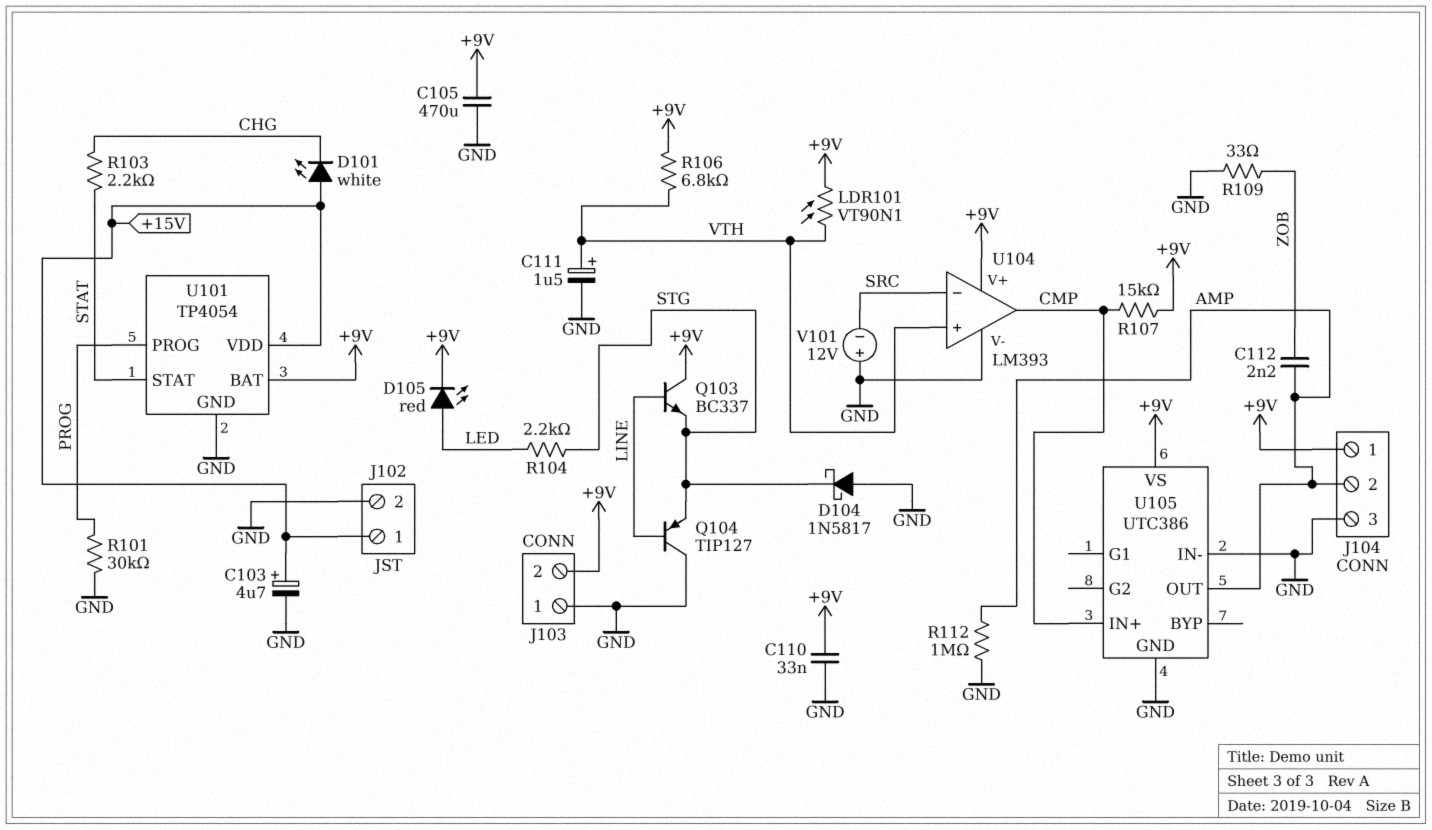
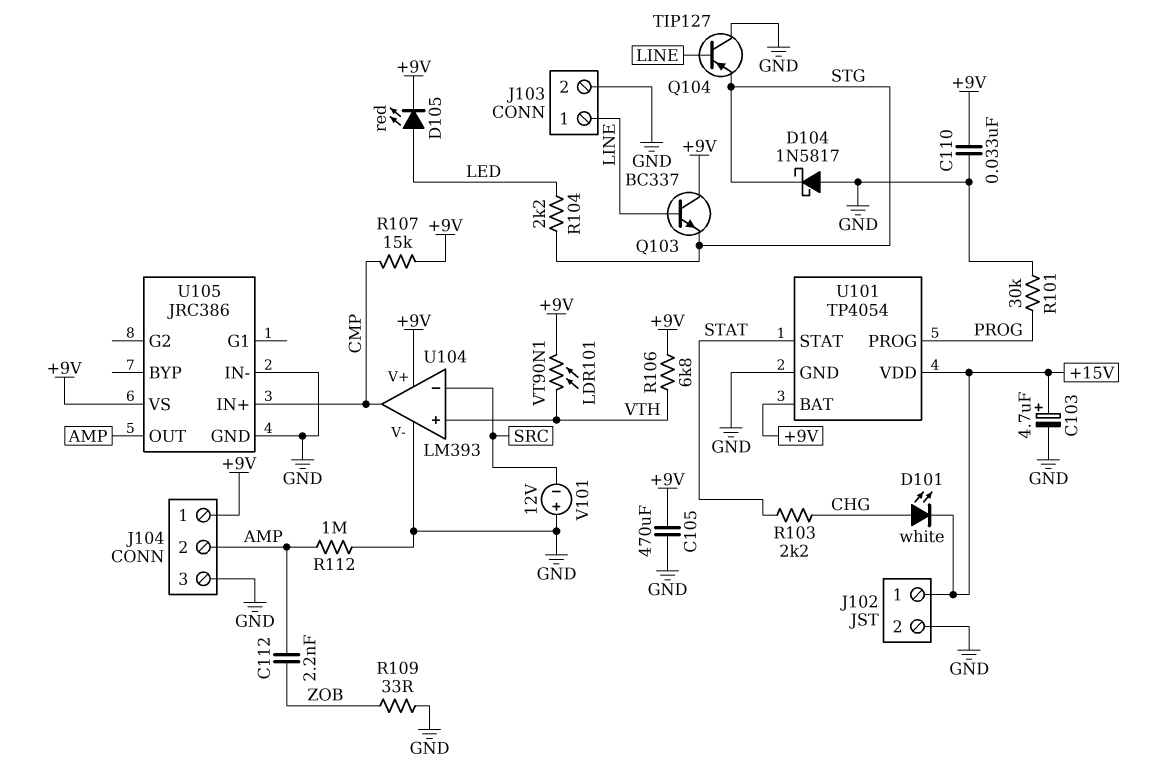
C111: 1.5uF (plus VTH, minus GND) -> none
D101: LED white (A +15V, K CHG) -> LED white (A CHG, K +15V)
J103 pin 1: GND -> LINE
J103 pin 2: +9V -> GND
U105: UTC386 -> JRC386

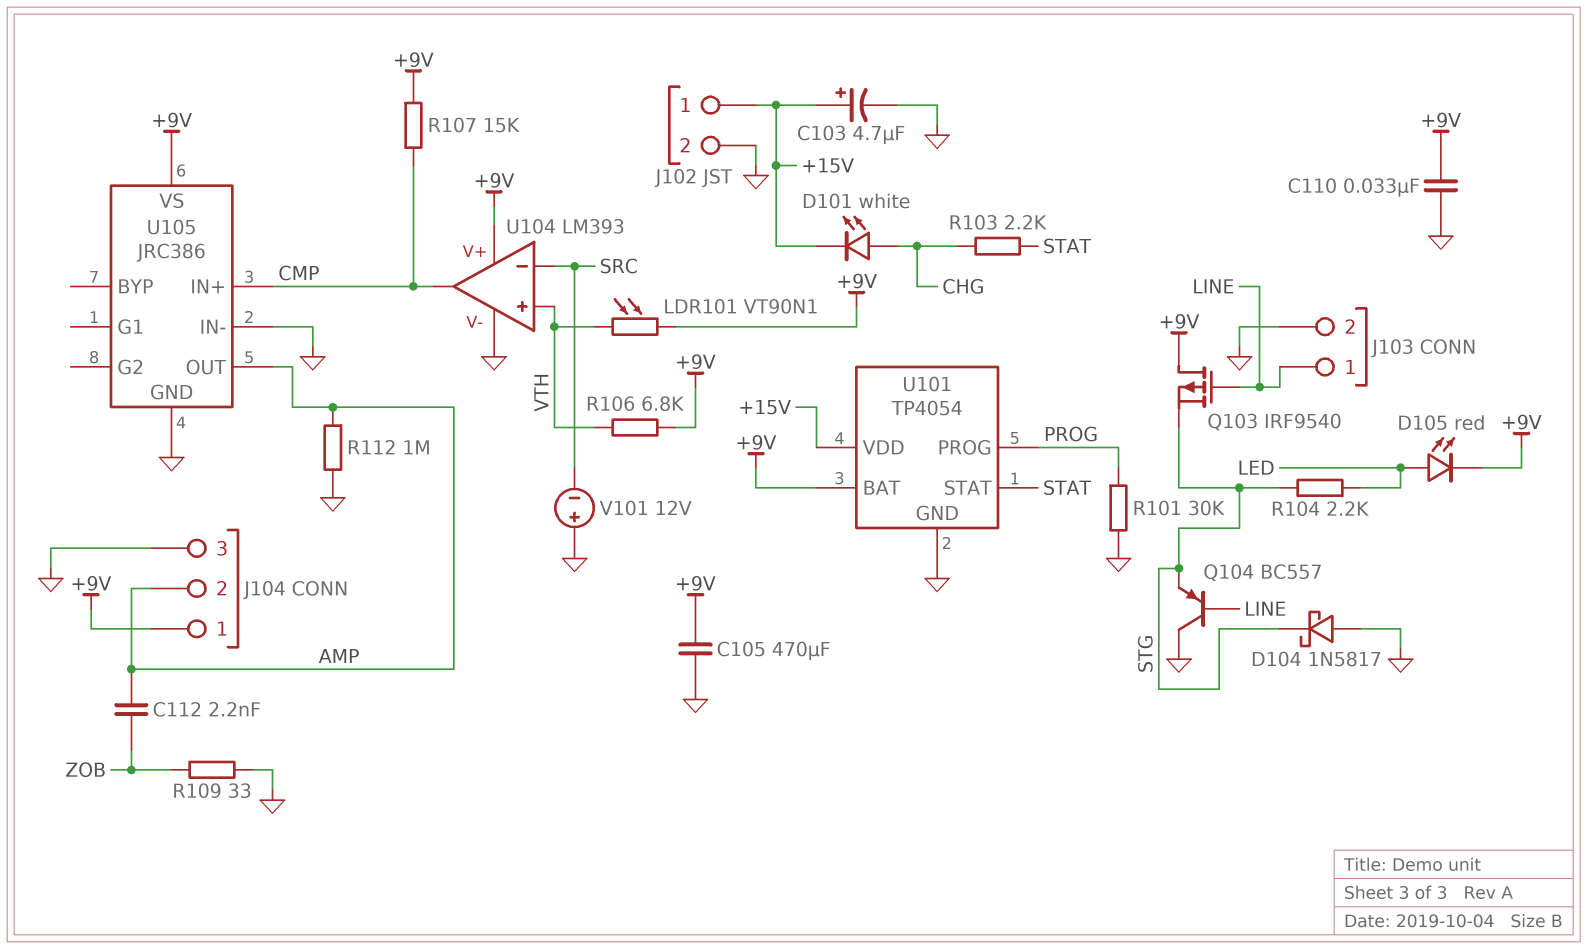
Q103: NPN BC337 (B LINE, C +9V, E STG) -> PMOS IRF9540 (G LINE, D +9V, S STG)
Q104: PNP TIP127 (B LINE, C GND, E STG) -> PNP BC557 (B LINE, C GND, E STG)

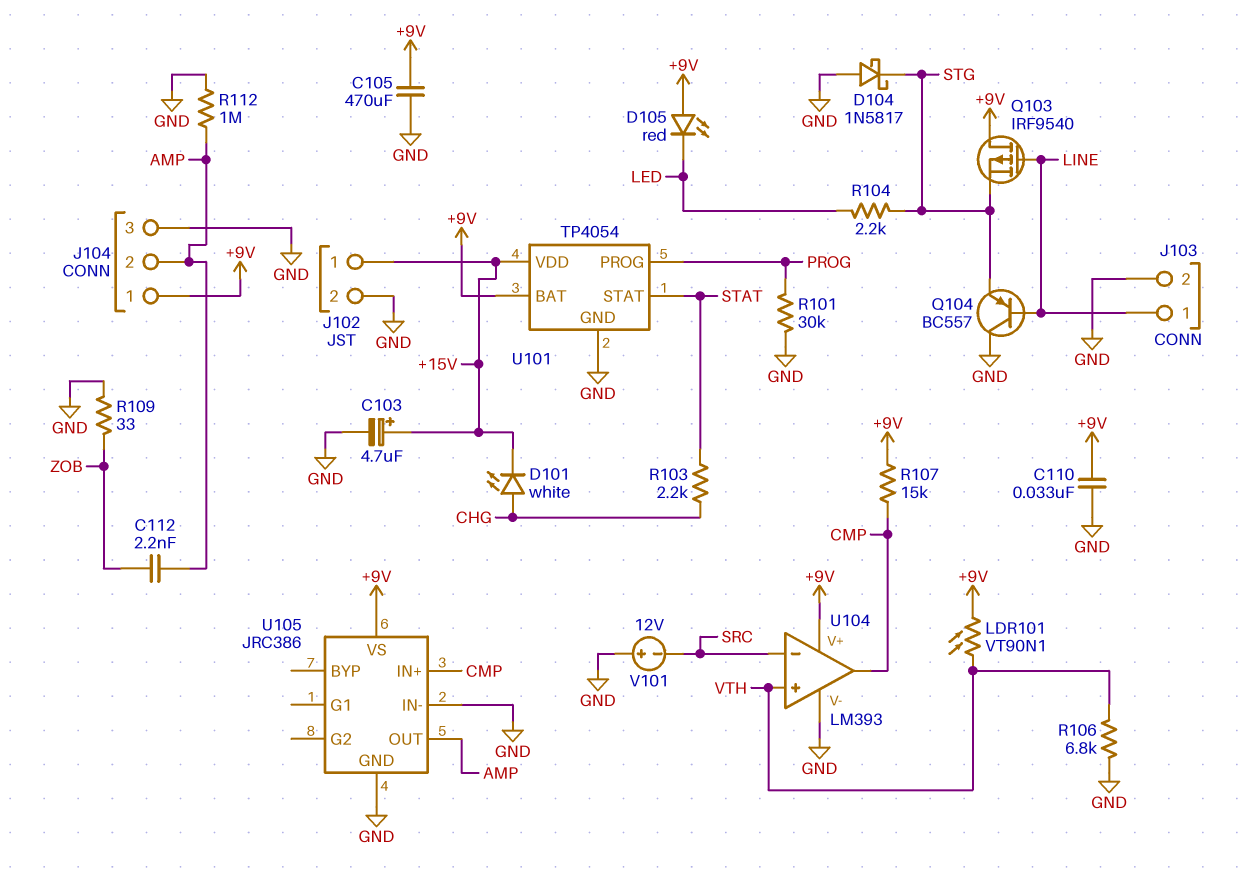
D105: LED red (A LED, K +9V) -> LED red (A +9V, K LED)
R106: 6.8k (+9V, VTH) -> 6.8k (GND, VTH)

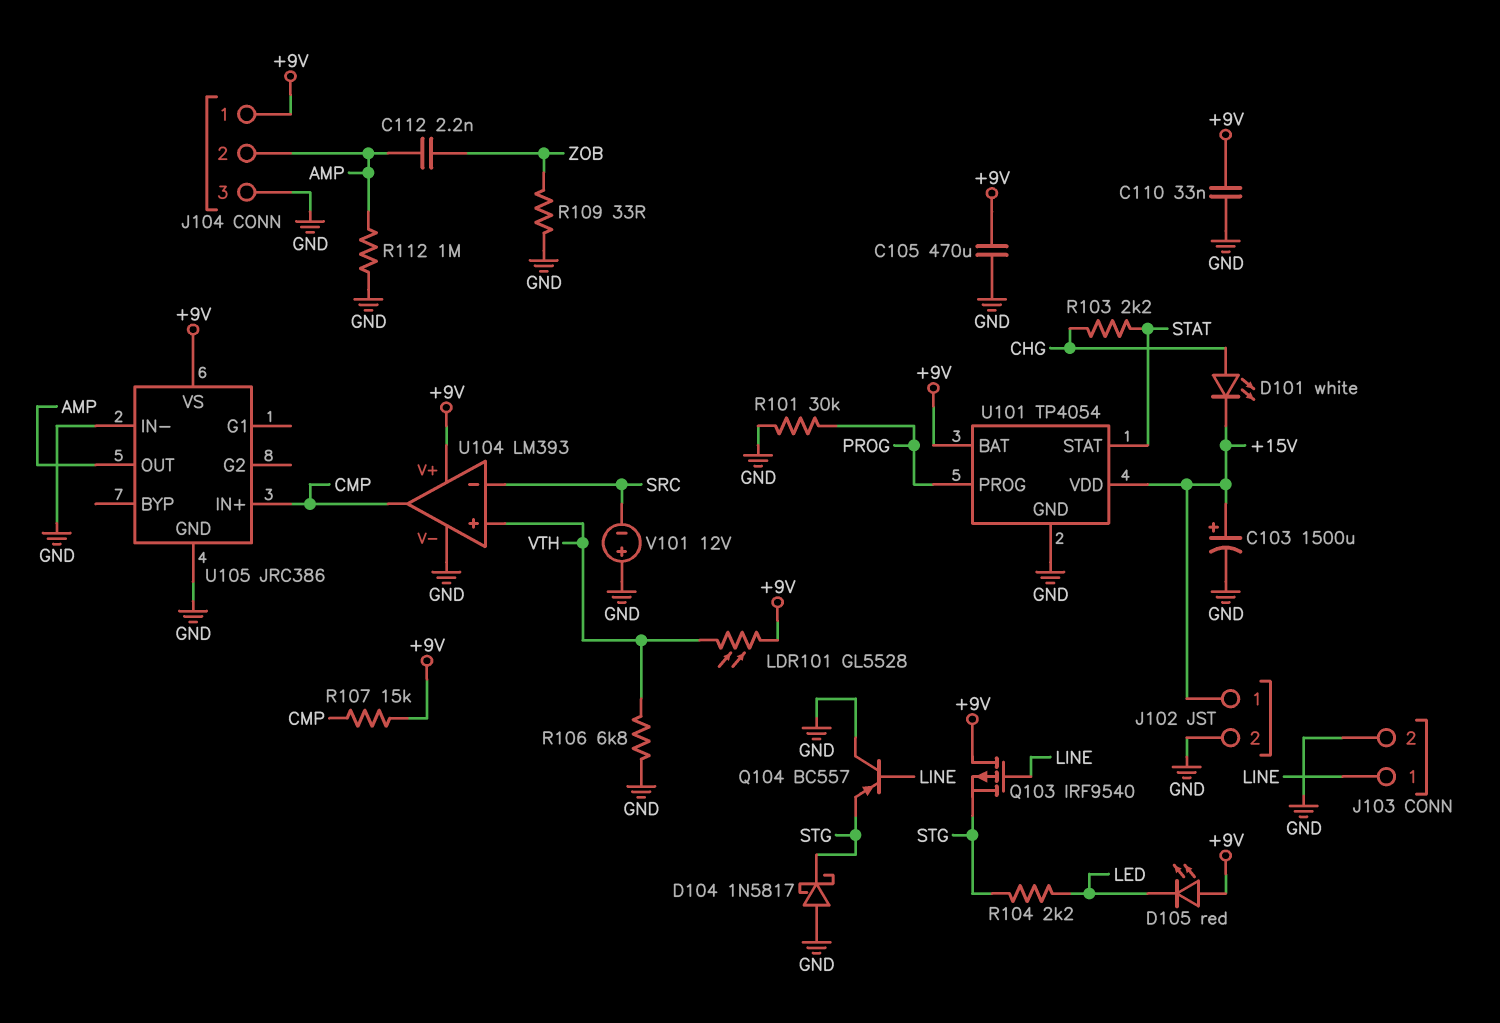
C103: 4.7uF (plus +15V, minus GND) -> 1500uF (plus +15V, minus GND)
LDR101: VT90N1 (+9V, VTH) -> GL5528 (+9V, VTH)

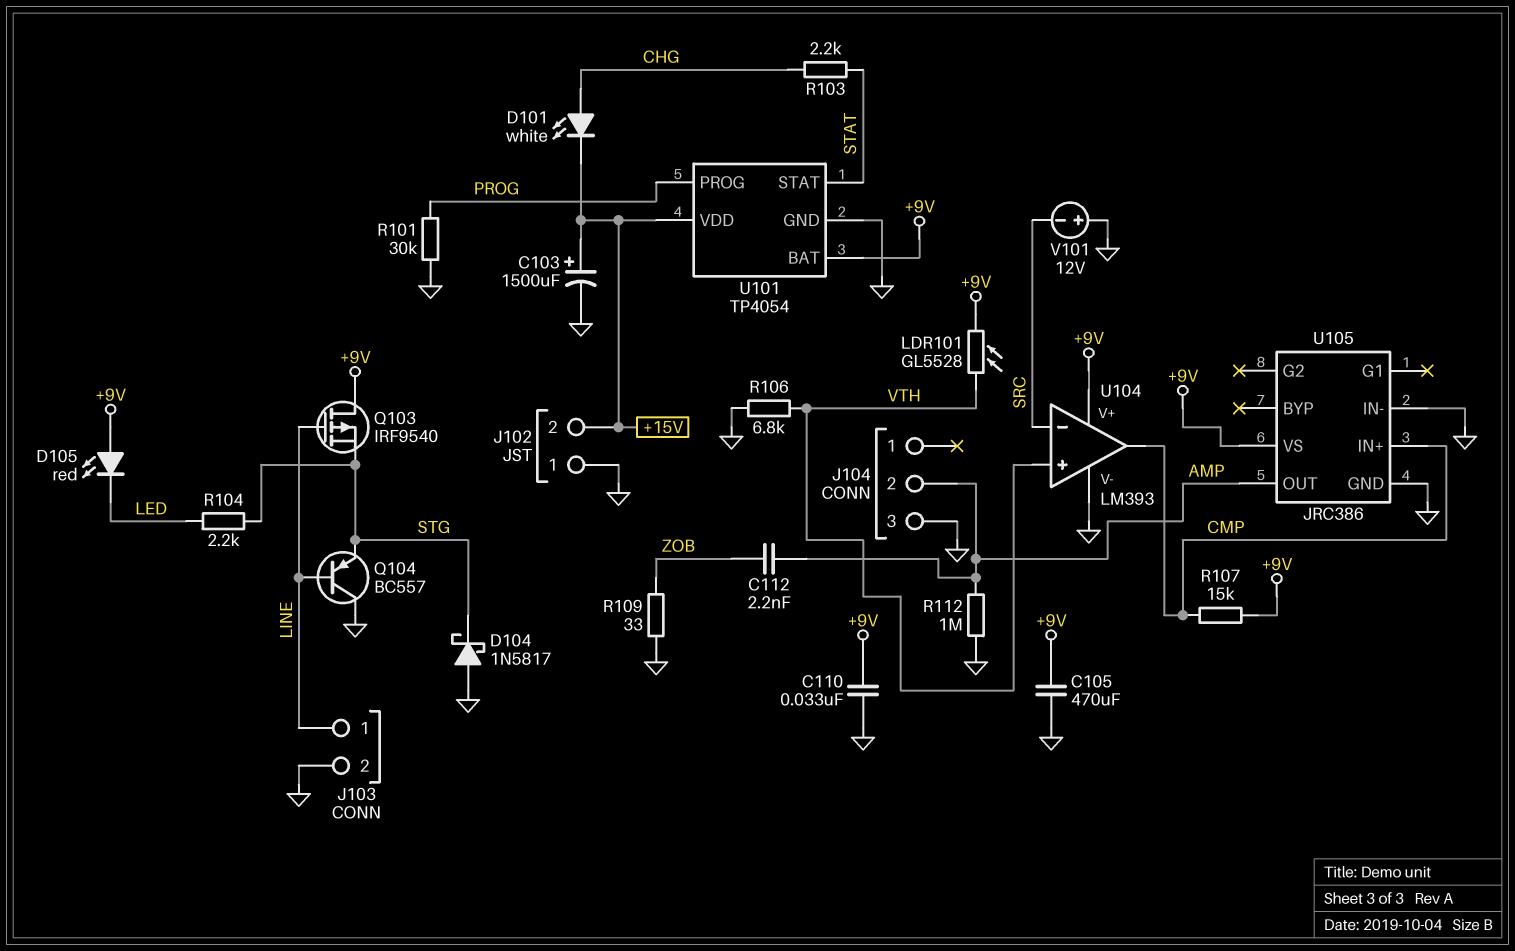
J102 pin 1: +15V -> GND
J102 pin 2: GND -> +15V
J104 pin 1: +9V -> none

